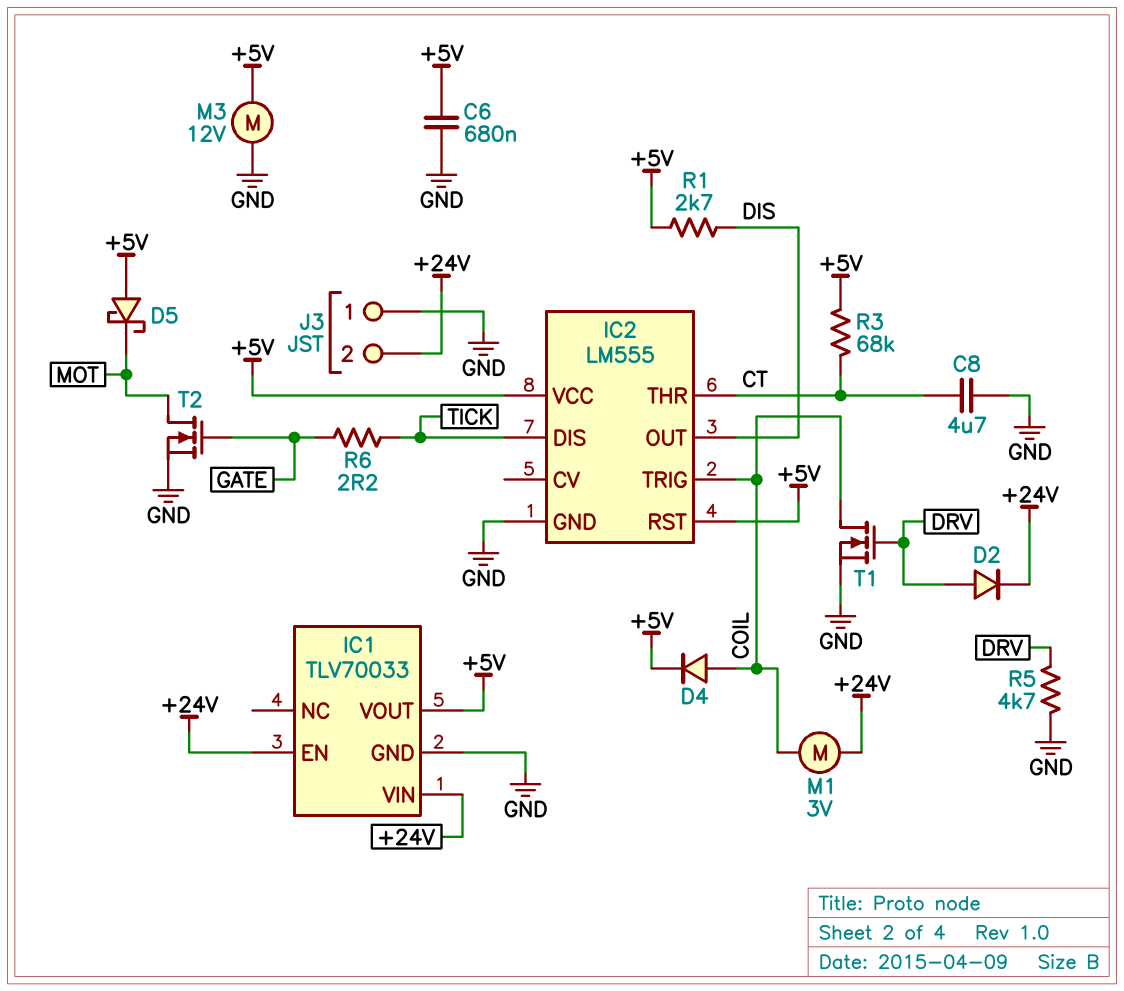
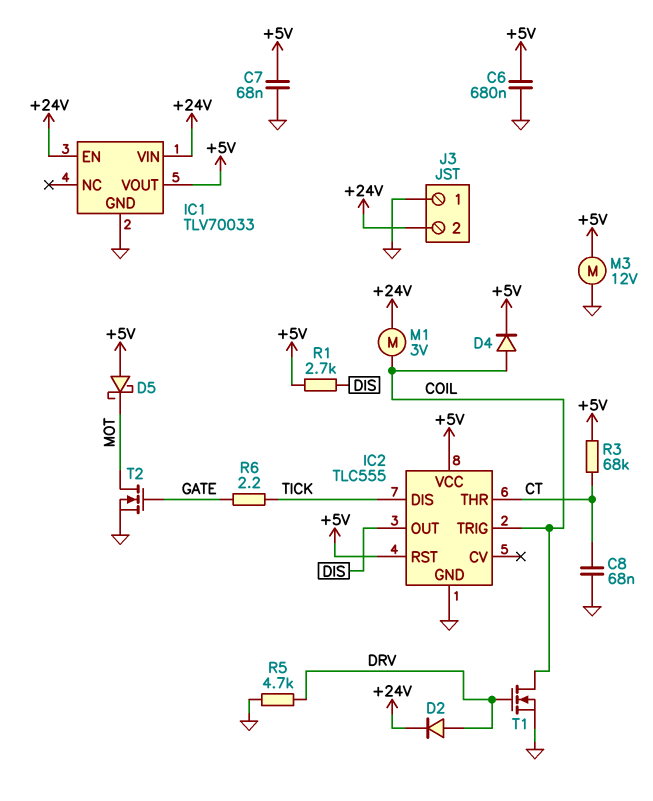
C7: none -> 68nF (+5V, GND)
C8: 4.7uF (CT, GND) -> 68nF (CT, GND)
IC2: LM555 -> TLC555

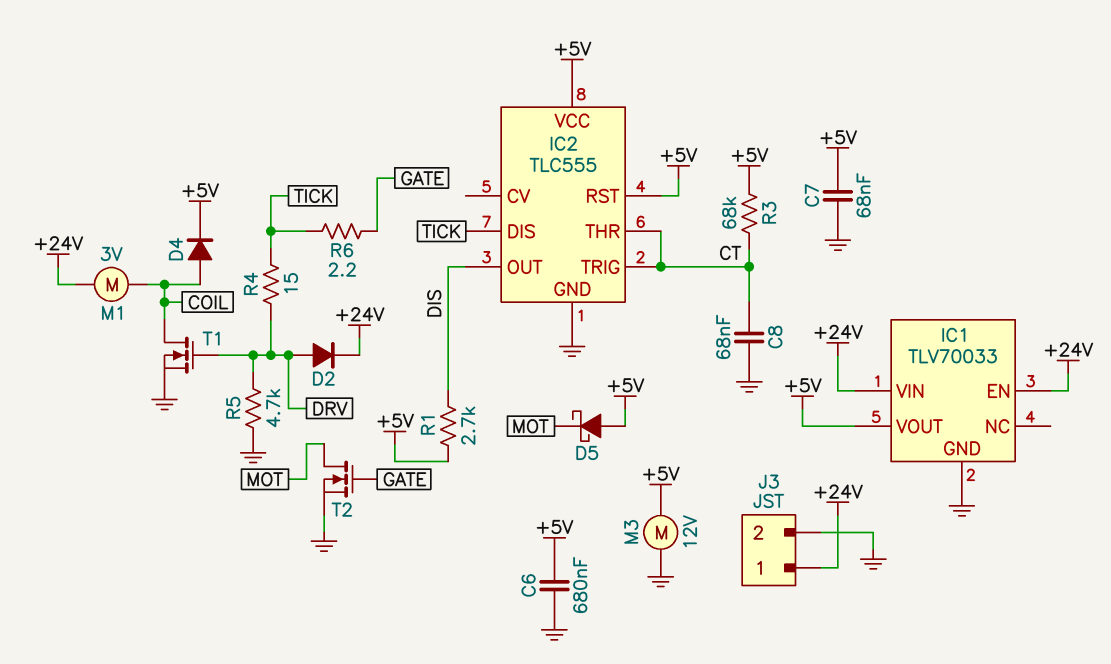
IC2 pin TRIG: COIL -> CT
J3 pin 1: GND -> +24V
J3 pin 2: +24V -> GND
R4: none -> 15 (DRV, TICK)

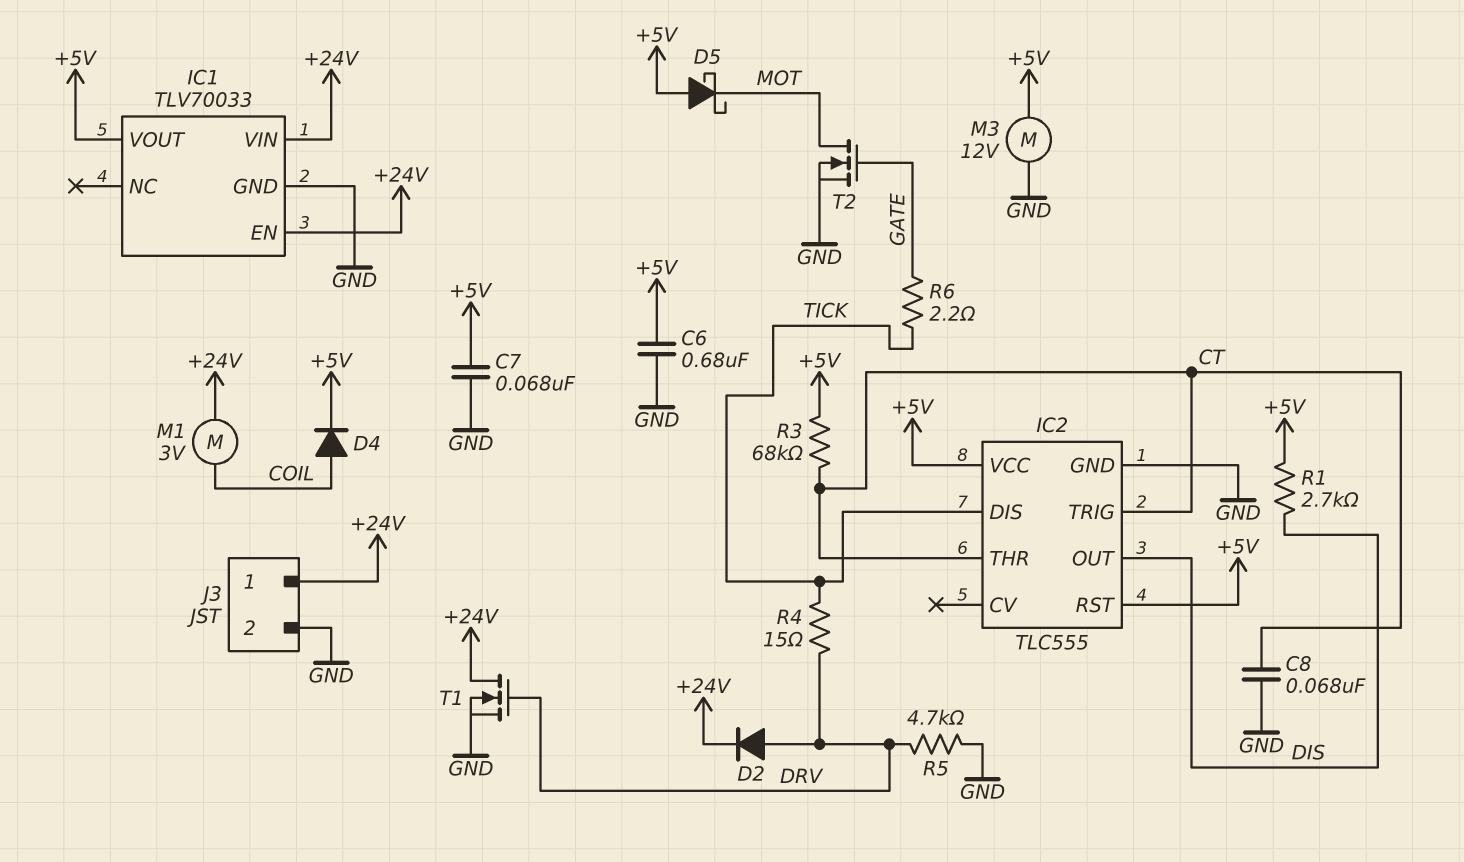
T1: NMOS (G DRV, D COIL, S GND) -> NMOS (G DRV, D +24V, S GND)

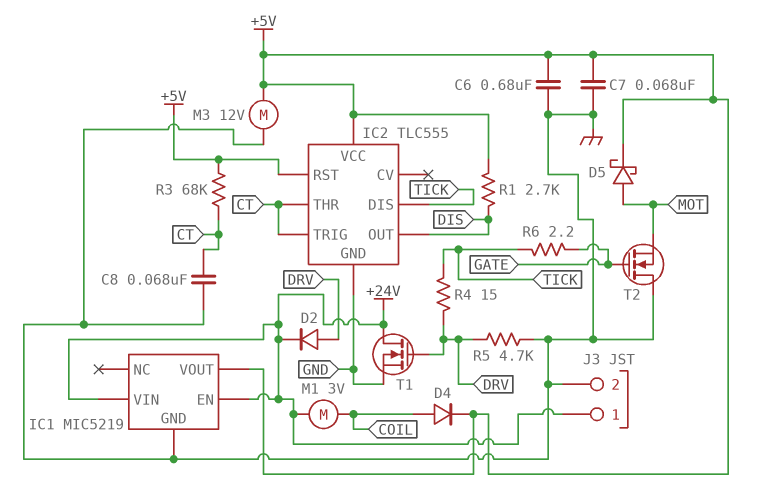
D5: schottky (A +5V, K MOT) -> schottky (A MOT, K +5V)
IC1: TLV70033 -> MIC5219
T2: NMOS (G GATE, D MOT, S GND) -> NMOS (G GATE, D GND, S MOT)

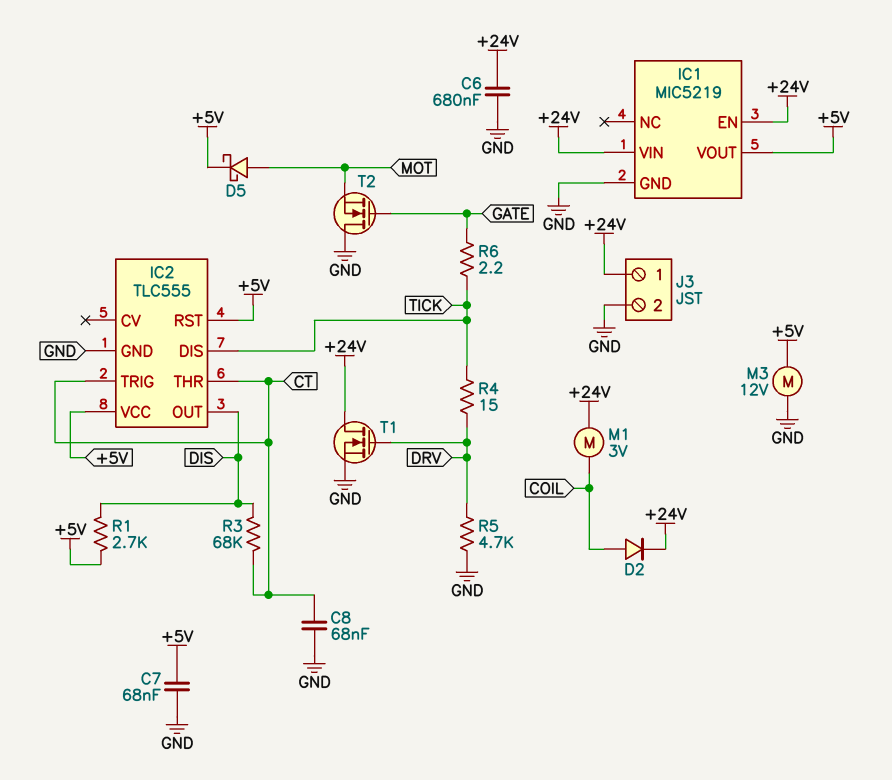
C6: 680nF (+5V, GND) -> 680nF (+24V, GND)
D2: diode (A DRV, K +24V) -> diode (A COIL, K +24V)
D4: diode (A COIL, K +5V) -> none
R3: 68k (+5V, CT) -> 68k (CT, DIS)

